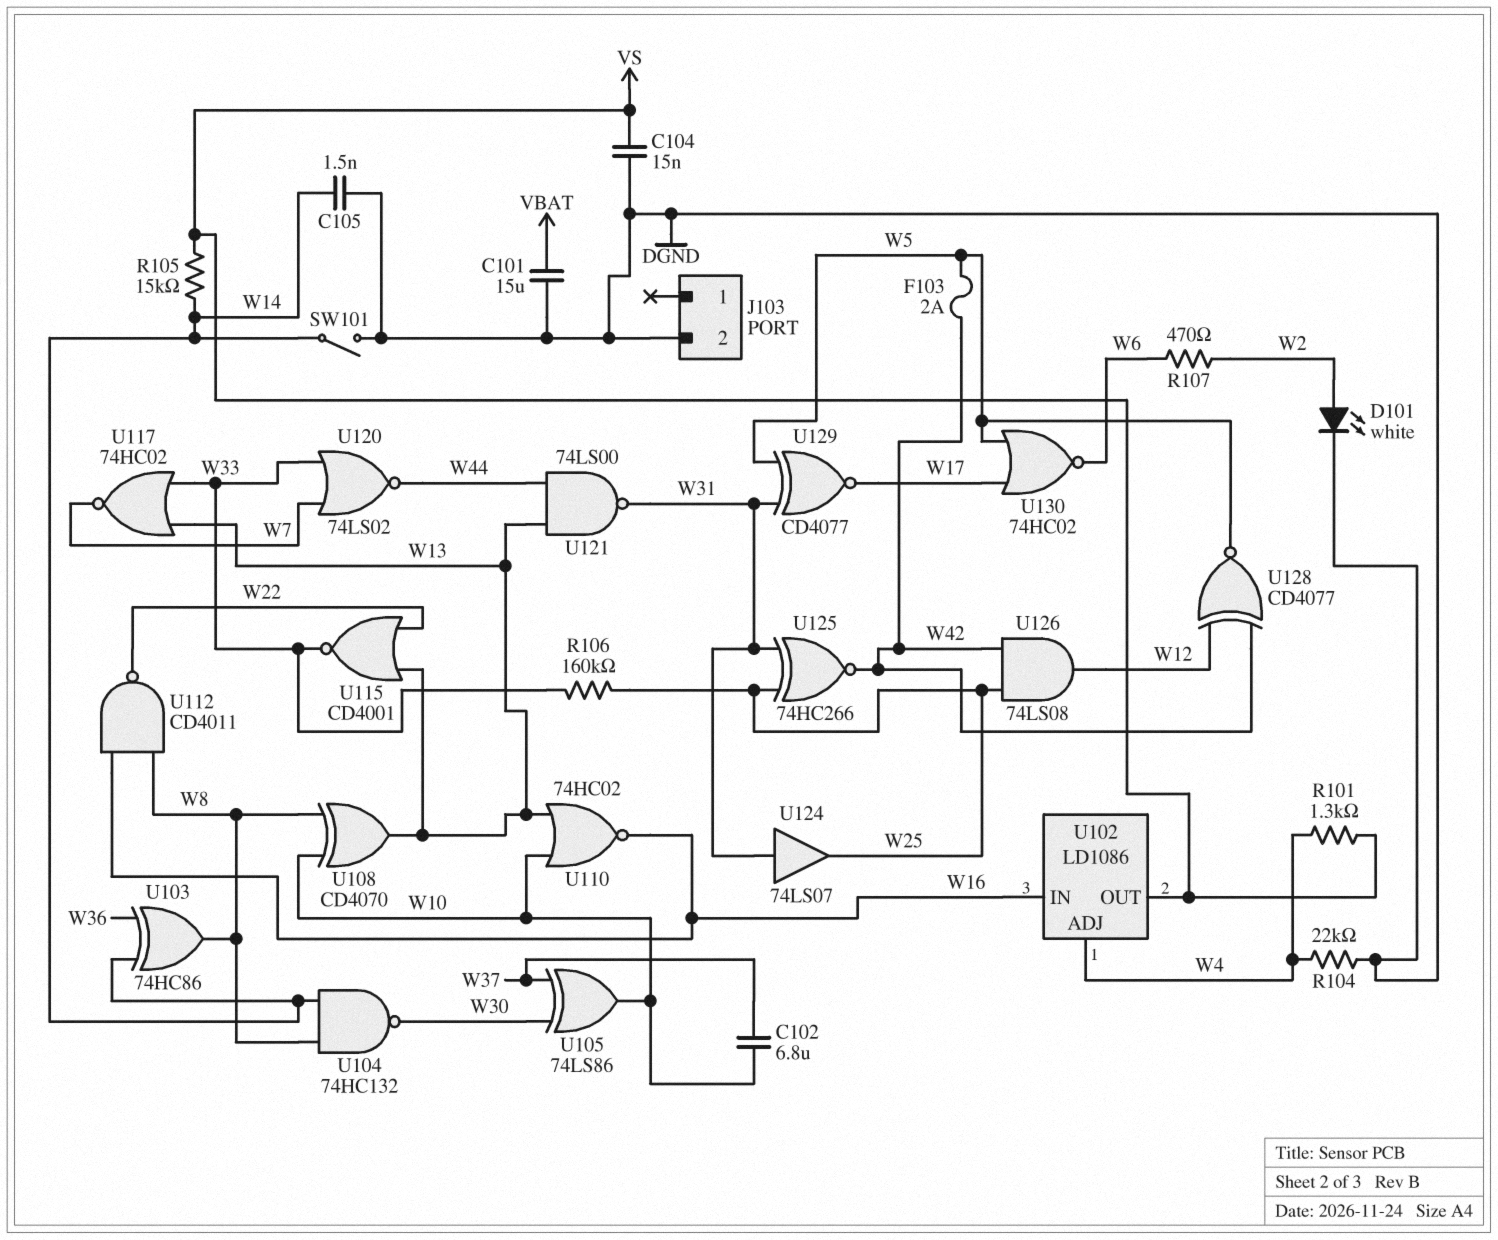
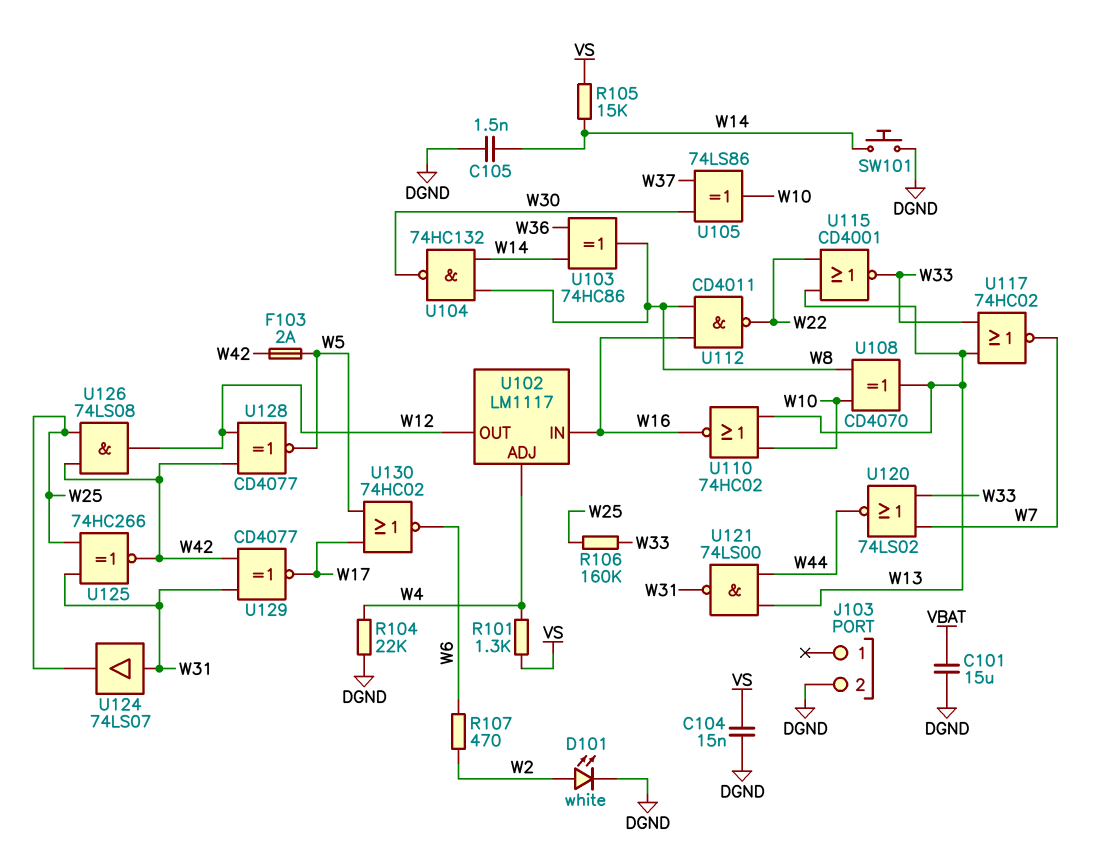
C102: 6.8uF (W10, W37) -> none
SW101: switch (DGND, W14) -> button (DGND, W14)
U102: LD1086 -> LM1117
U102 pin OUT: VS -> W12
U129: XNOR CD4077 (in W5, in W31, out W17) -> XNOR CD4077 (in W31, in W42, out W17)

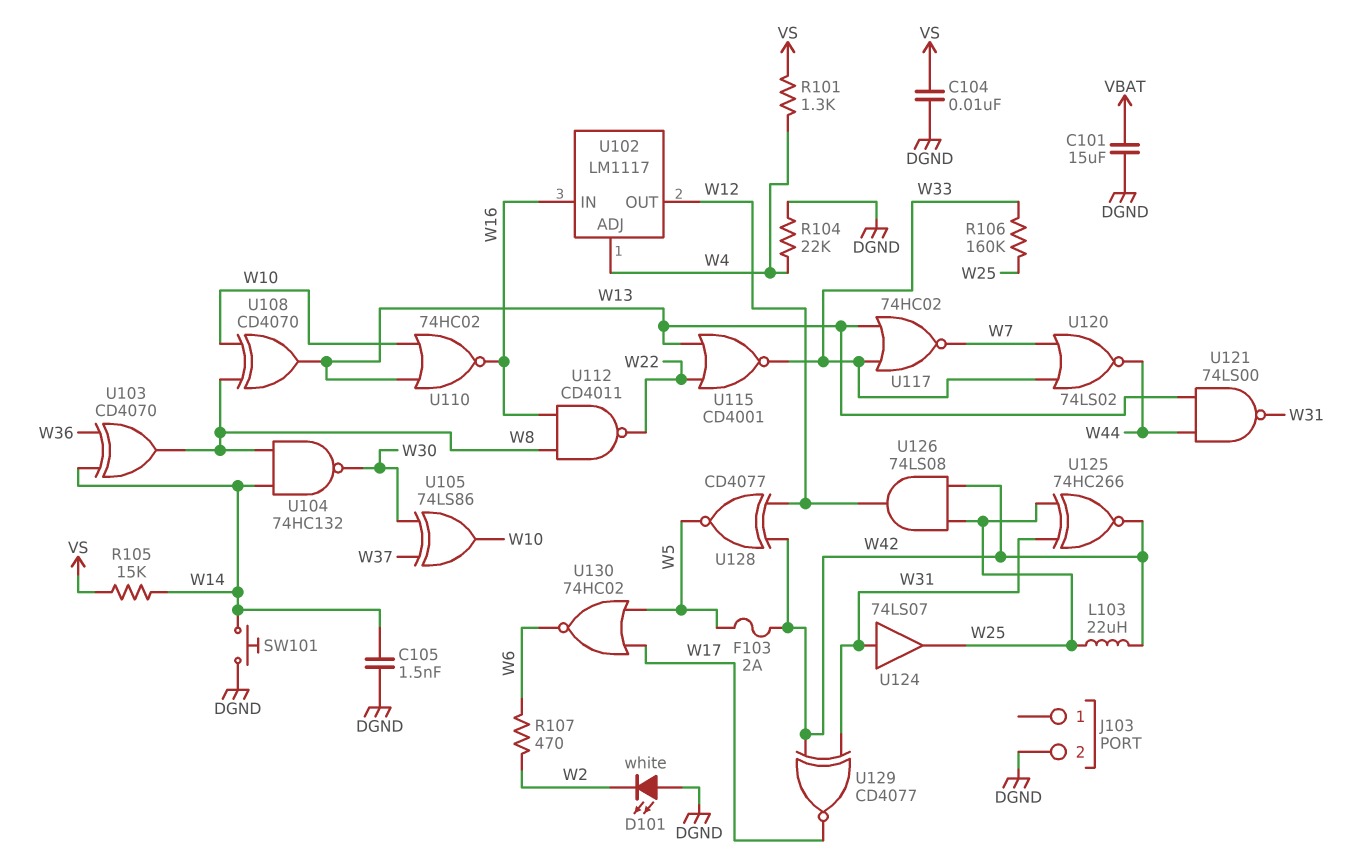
C104: 15nF (DGND, VS) -> 10nF (DGND, VS)
D101: LED white (A W2, K DGND) -> LED white (A DGND, K W2)
L103: none -> 22uH (W25, W42)
U103: XOR 74HC86 (in W14, in W36, out W8) -> XOR CD4070 (in W14, in W36, out W8)

